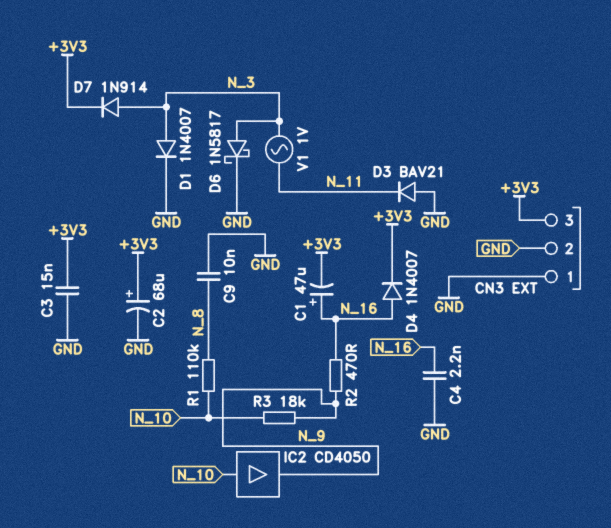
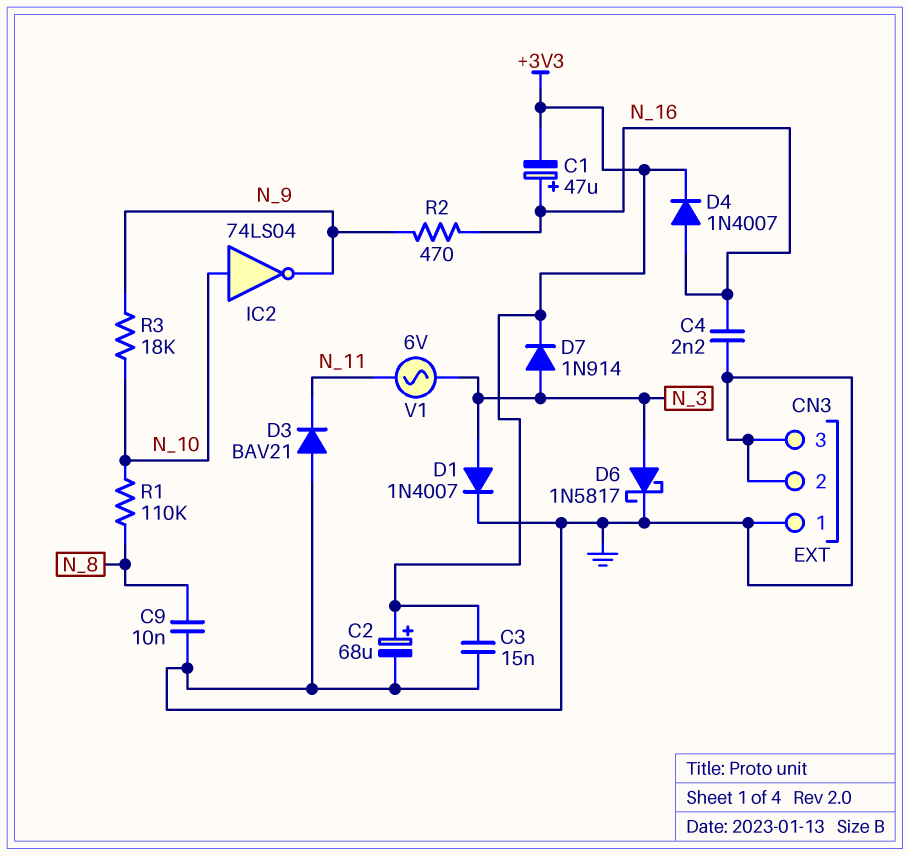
CN3 pin 3: +3V3 -> GND
IC2: buffer CD4050 (in N_10, out N_9) -> NOT 74LS04 (in N_10, out N_9)
V1: AC 1V (N_3, N_11) -> AC 6V (N_3, N_11)

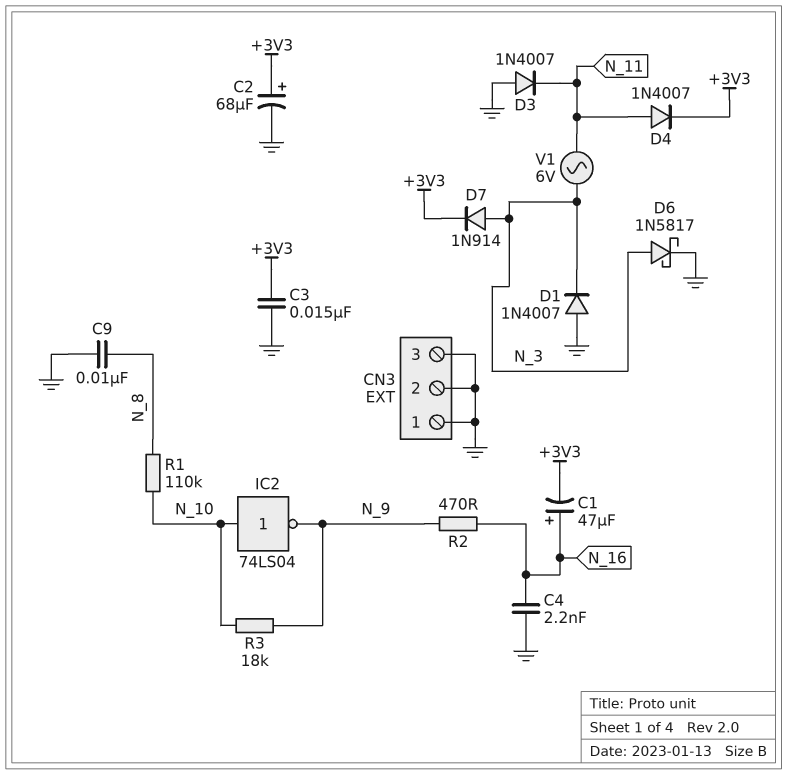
D1: diode 1N4007 (A N_3, K GND) -> diode 1N4007 (A GND, K N_3)
D3: diode BAV21 (A GND, K N_11) -> diode 1N4007 (A GND, K N_11)
D4: diode 1N4007 (A N_16, K +3V3) -> diode 1N4007 (A N_11, K +3V3)

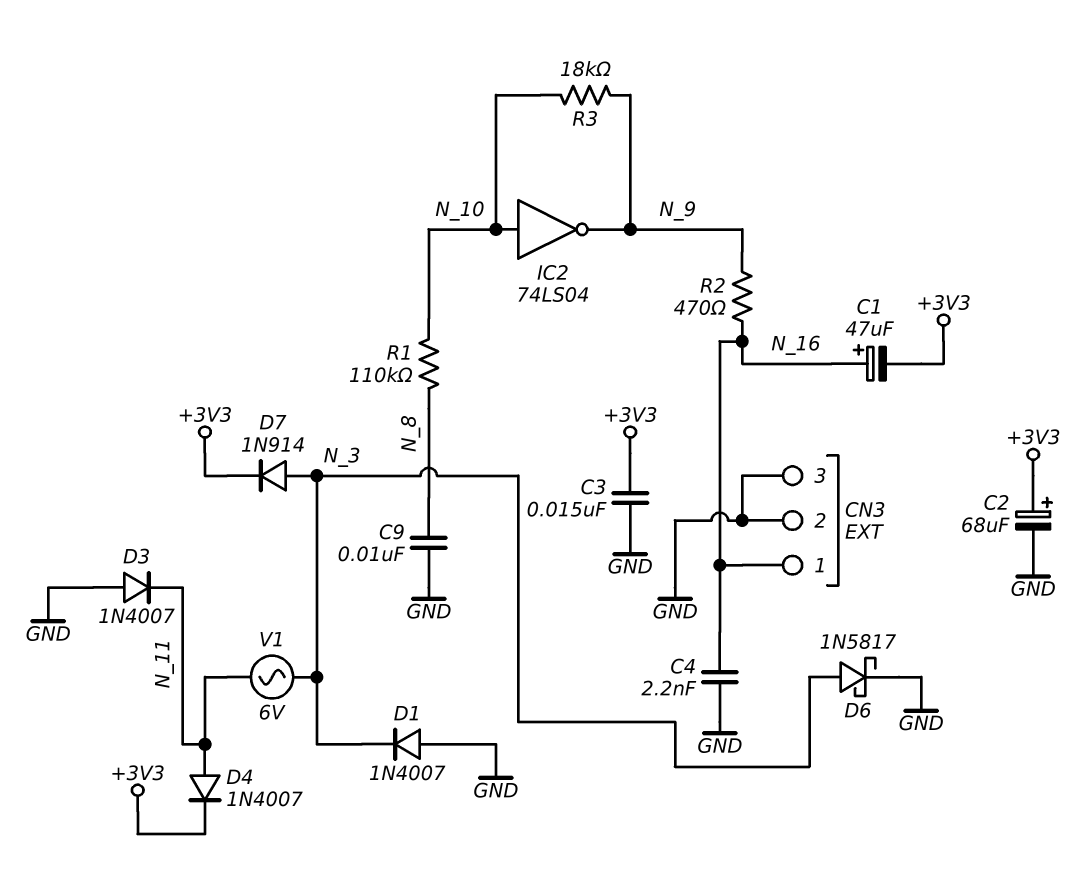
CN3 pin 1: GND -> N_16

